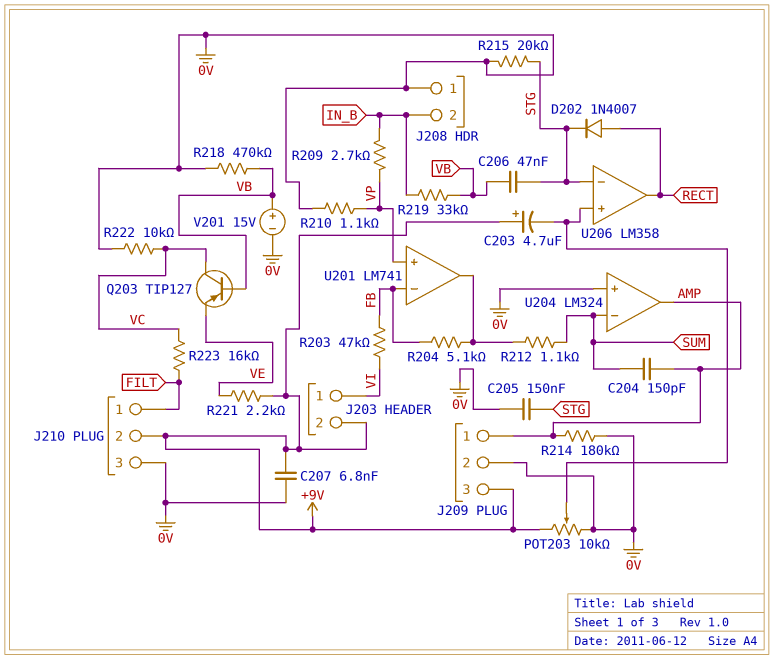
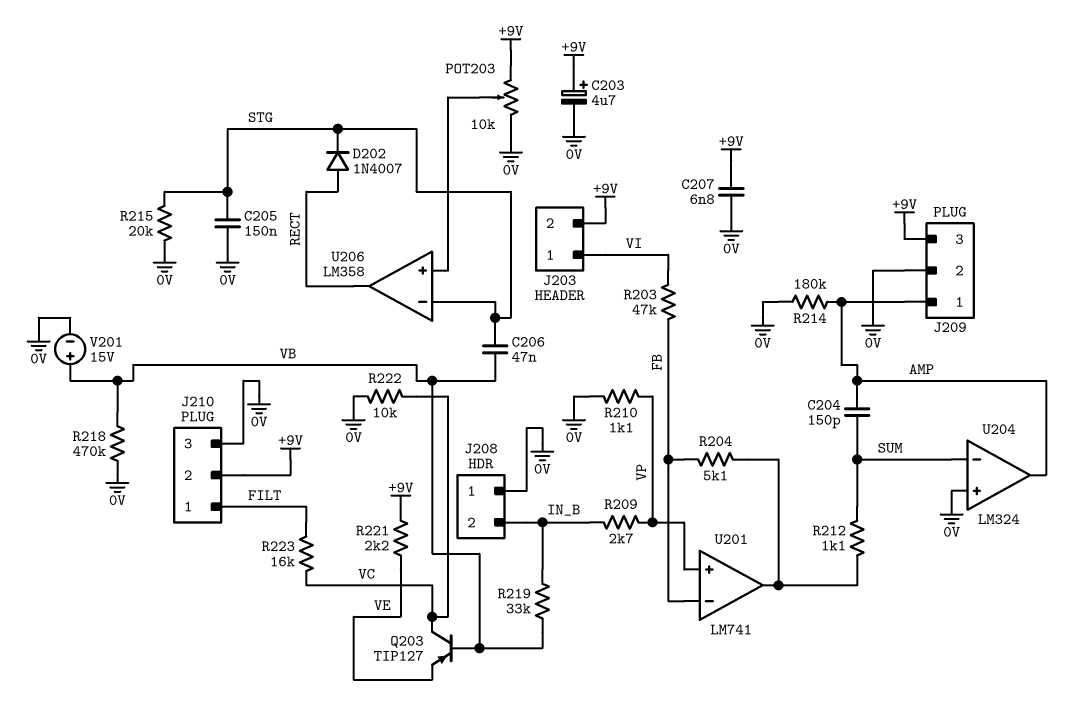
C203: 4.7uF (plus +9V, minus U206/in+) -> 4.7uF (plus +9V, minus 0V)

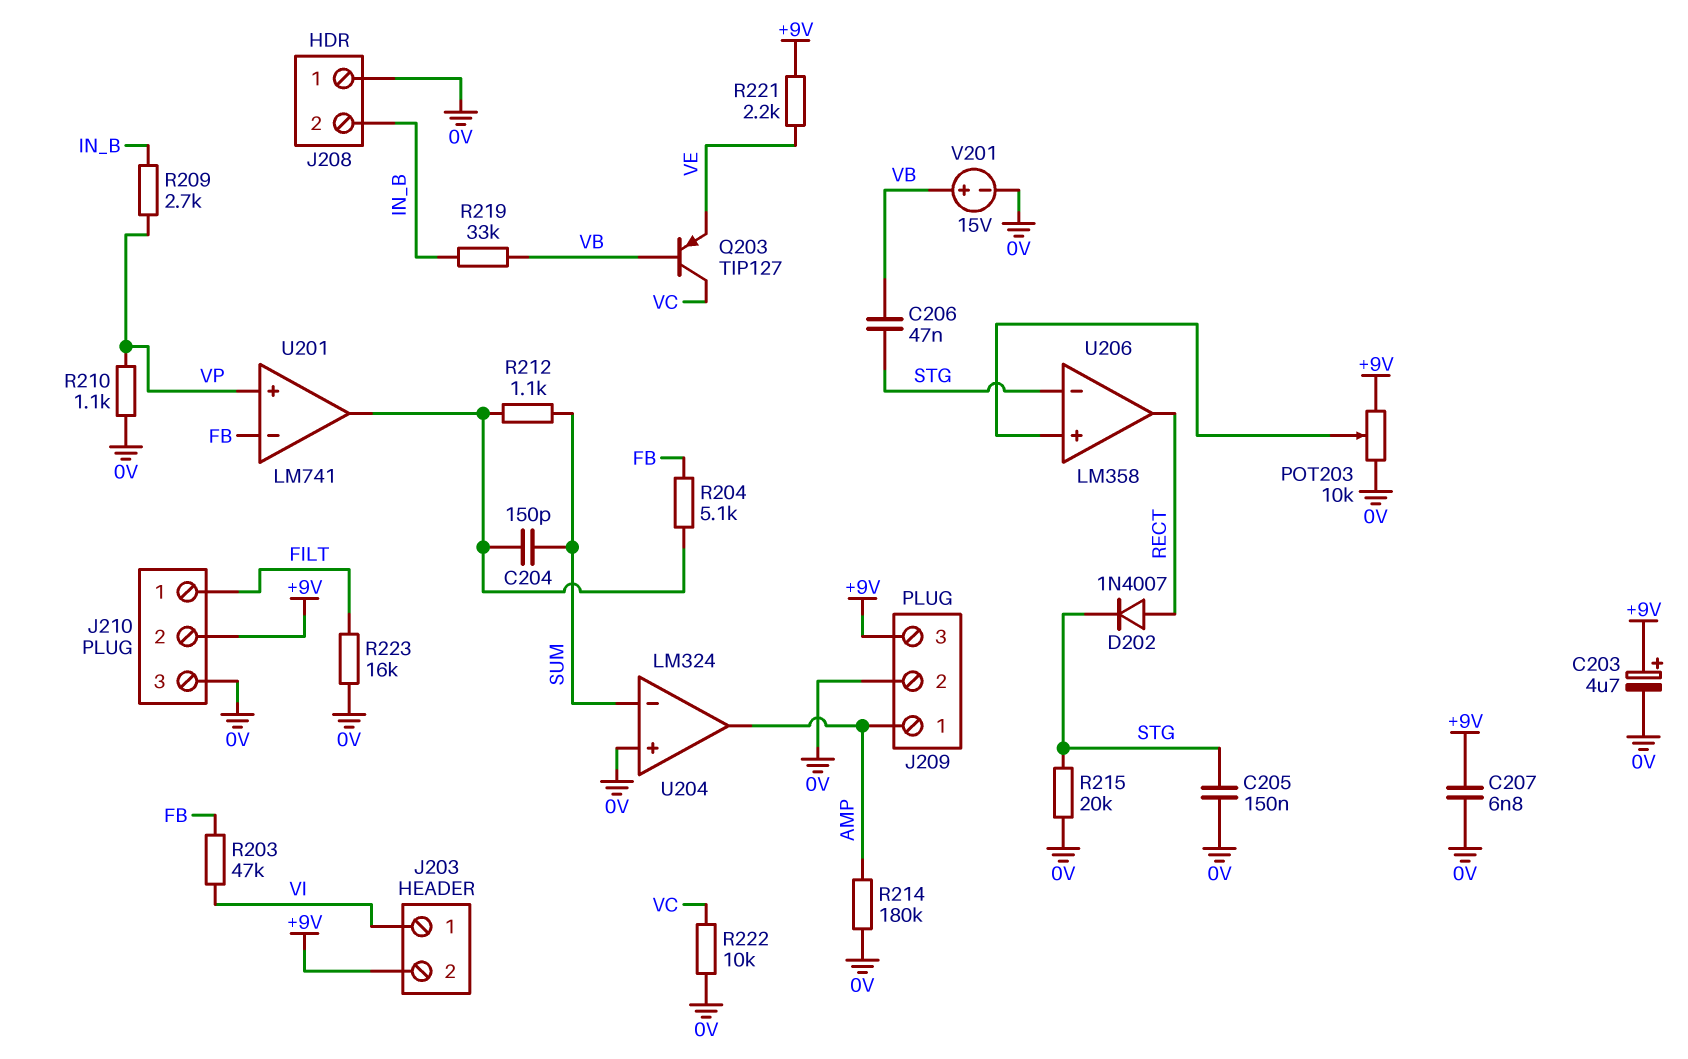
C204: 150pF (AMP, SUM) -> 150pF (SUM, U201/out)
R218: 470k (0V, VB) -> none
R223: 16k (FILT, VC) -> 16k (0V, FILT)

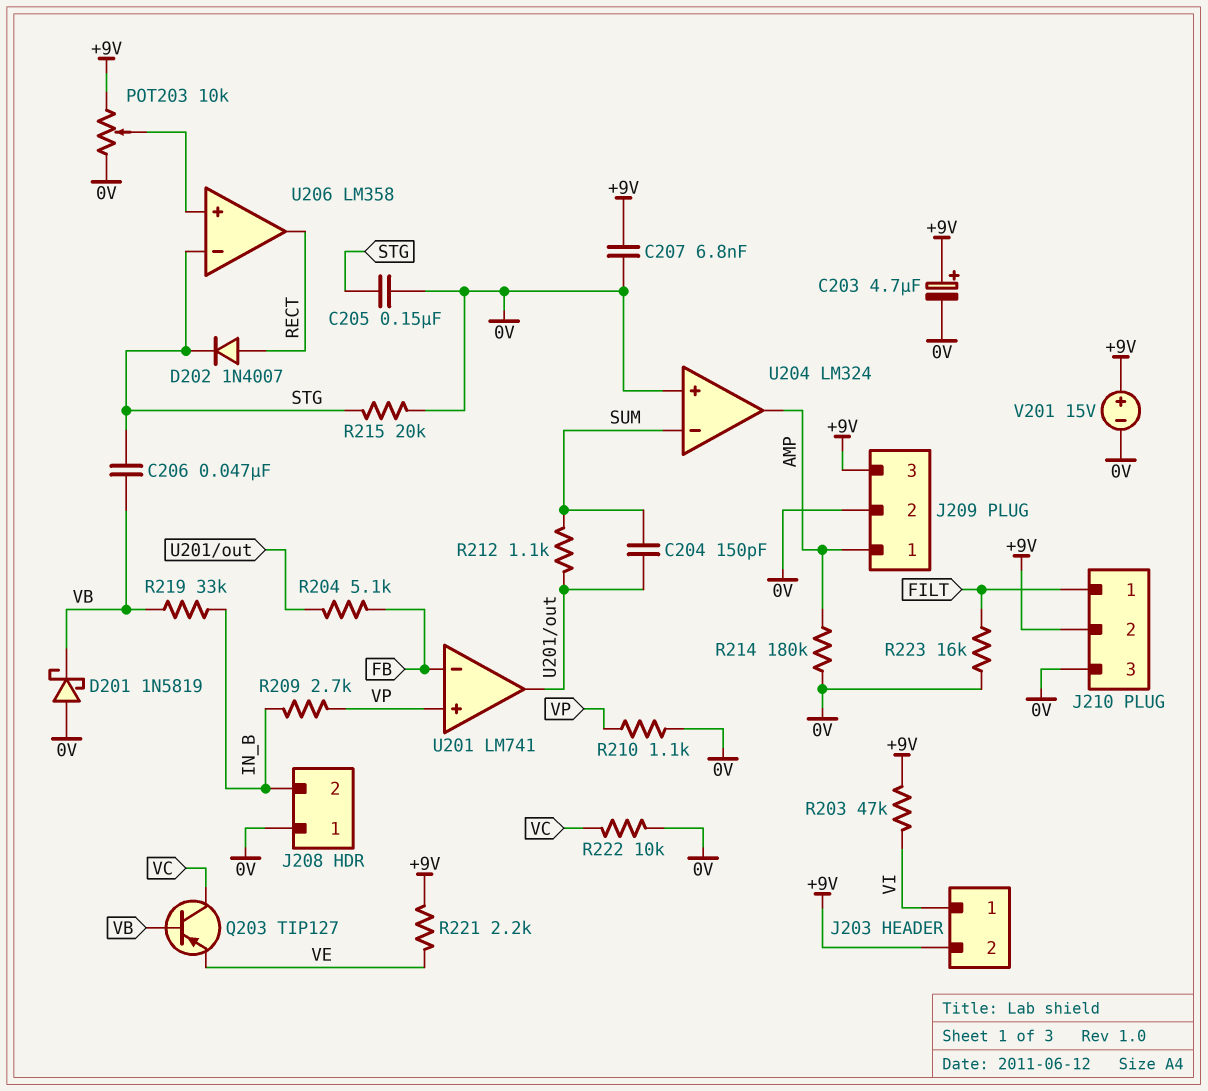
D201: none -> schottky 1N5819 (A 0V, K VB)
R203: 47k (FB, VI) -> 47k (+9V, VI)
V201: 15V (plus VB, minus 0V) -> 15V (plus +9V, minus 0V)

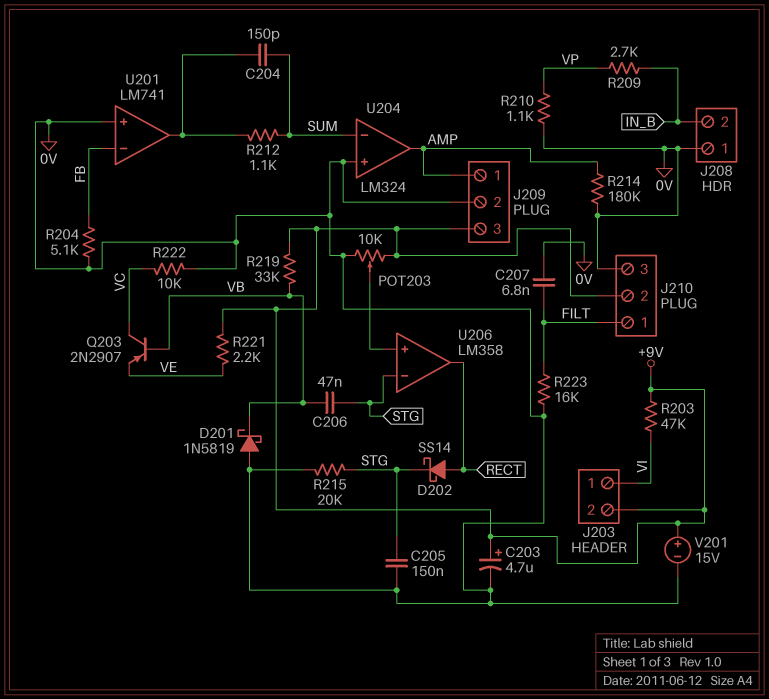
C207: 6.8nF (+9V, 0V) -> 6.8nF (0V, FILT)
D202: diode 1N4007 (A RECT, K STG) -> schottky SS14 (A RECT, K STG)
Q203: PNP TIP127 (B VB, C VC, E VE) -> PNP 2N2907 (B VB, C VC, E VE)
R204: 5.1k (FB, U201/out) -> 5.1k (0V, FB)
R219: 33k (IN_B, VB) -> 33k (+9V, VB)
U201 pin in+: VP -> 0V

